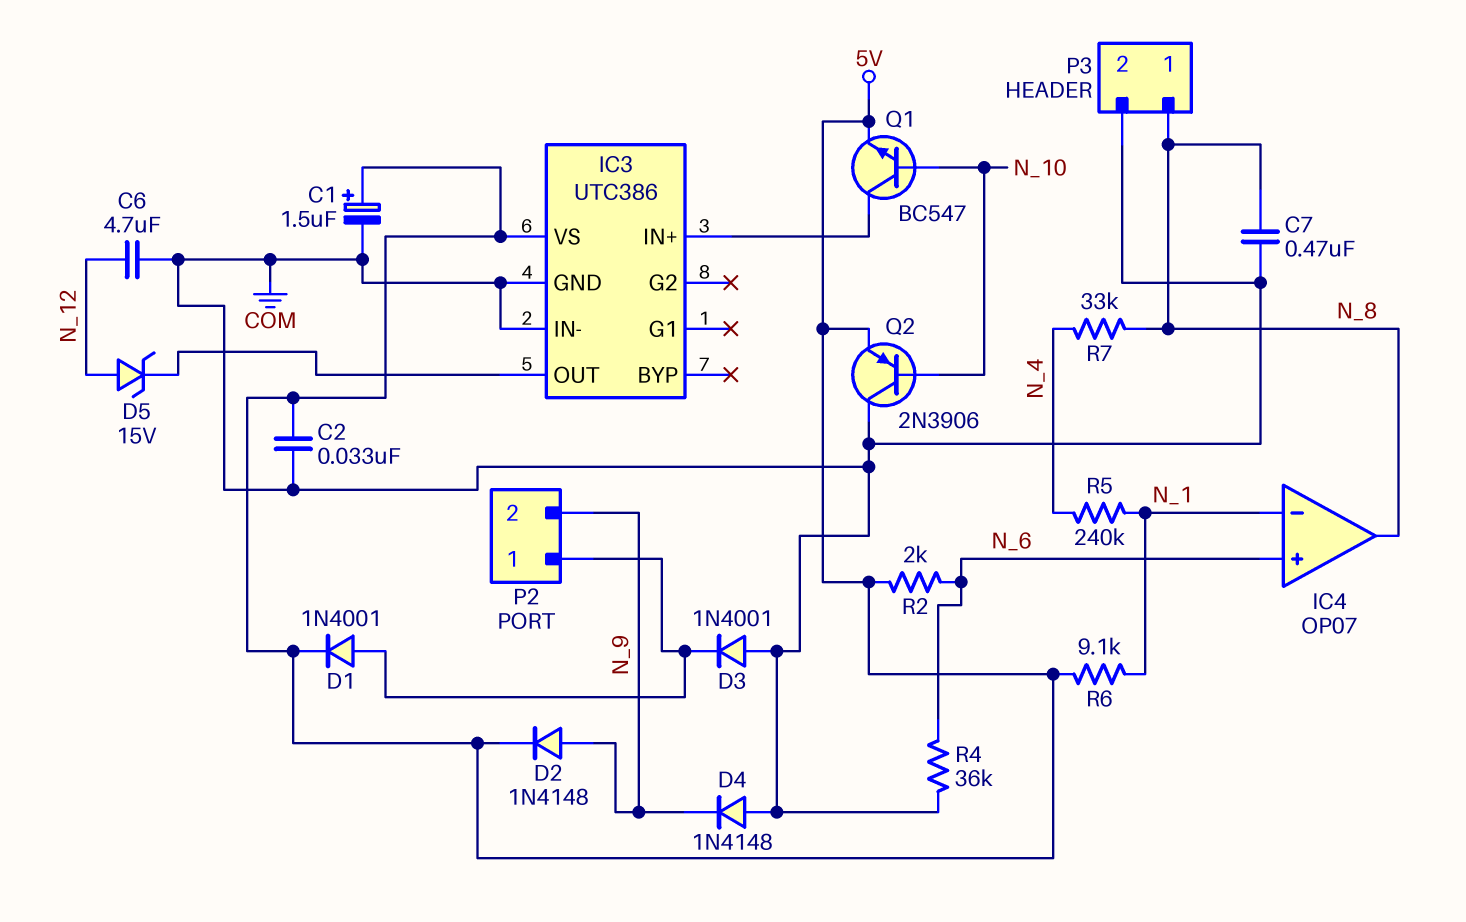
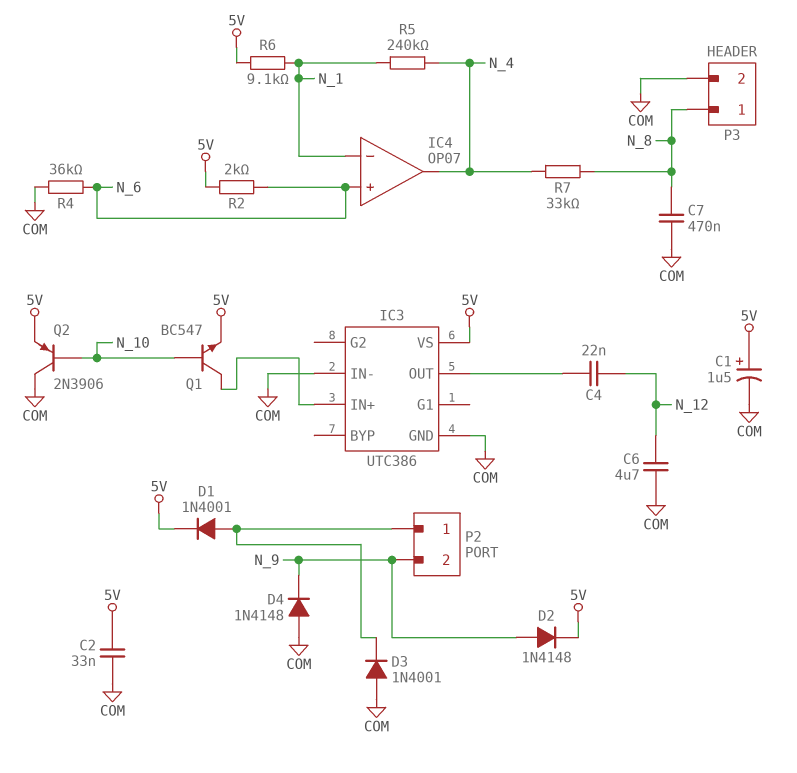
C4: none -> 22nF (IC3/OUT, N_12)
D5: zener 15V (A N_12, K IC3/OUT) -> none
IC4 pin out: N_8 -> N_4

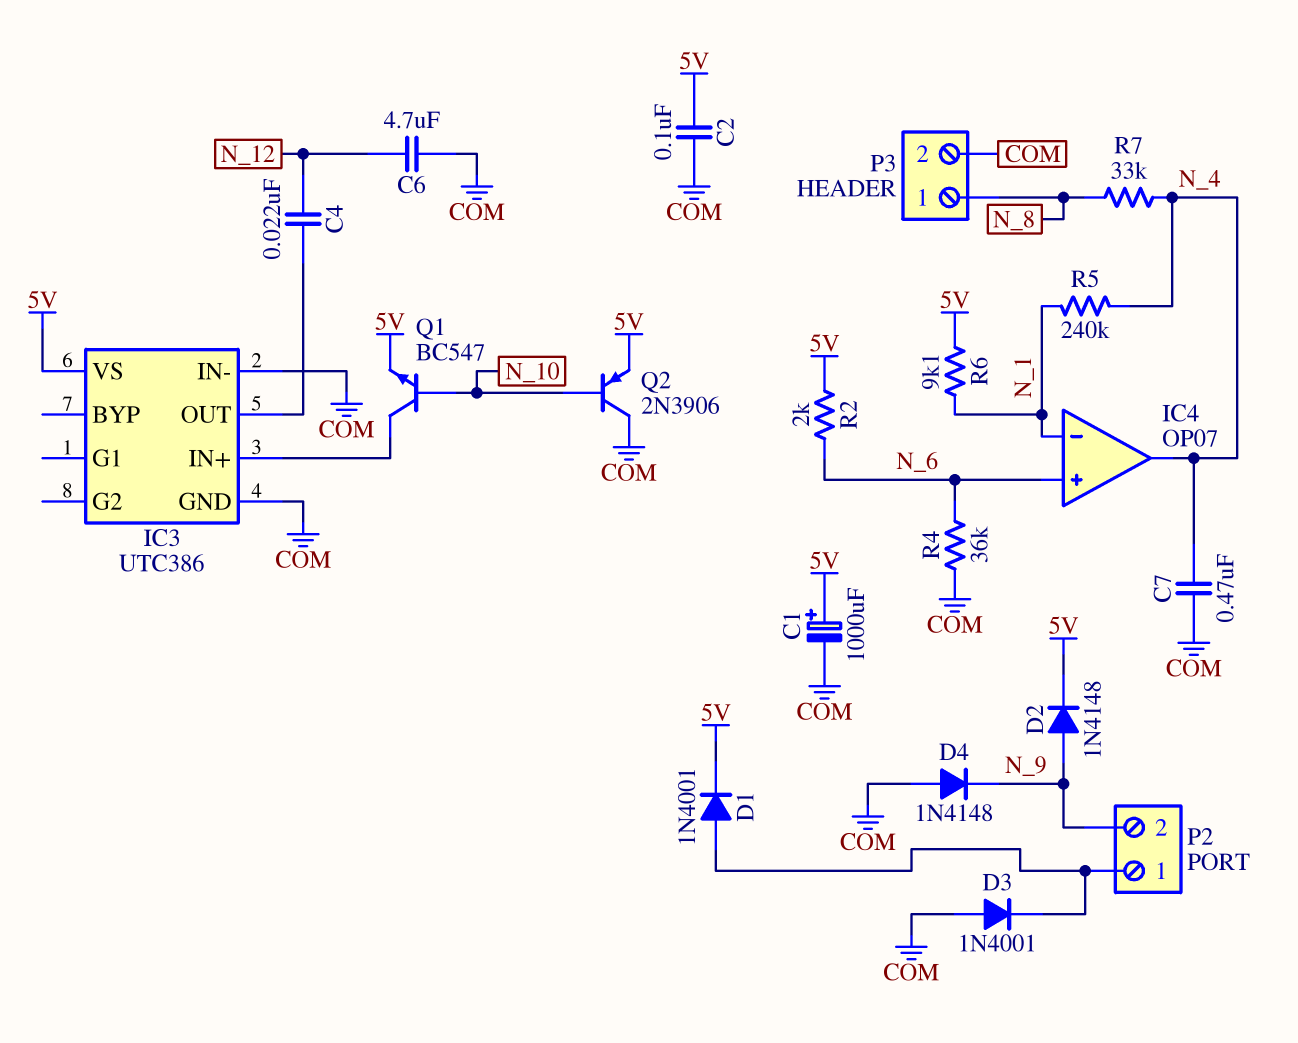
C1: 1.5uF (plus 5V, minus COM) -> 1000uF (plus 5V, minus COM)
C2: 33nF (5V, COM) -> 100nF (5V, COM)
C7: 470nF (COM, N_8) -> 470nF (COM, N_4)

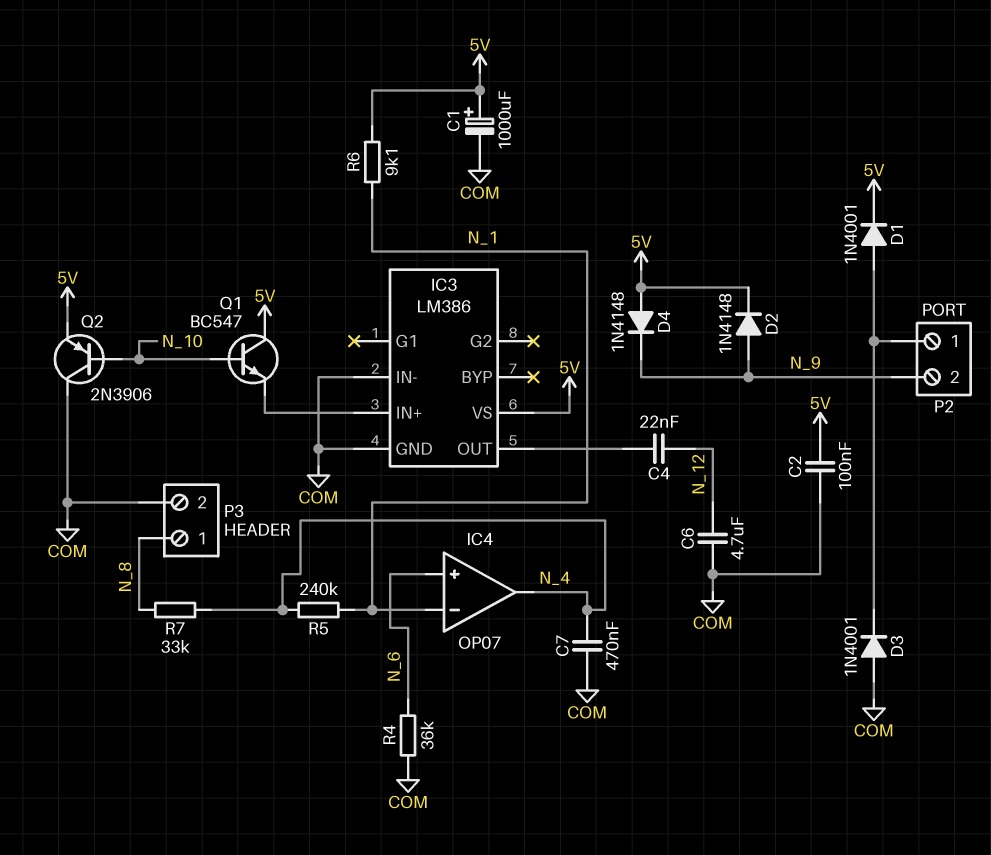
D4: diode 1N4148 (A COM, K N_9) -> diode 1N4148 (A 5V, K N_9)
IC3: UTC386 -> LM386
Q1: NPN BC547 (B N_10, C IC3/IN+, E 5V) -> NPN BC547 (B N_10, C 5V, E IC3/IN+)
R2: 2k (5V, N_6) -> none

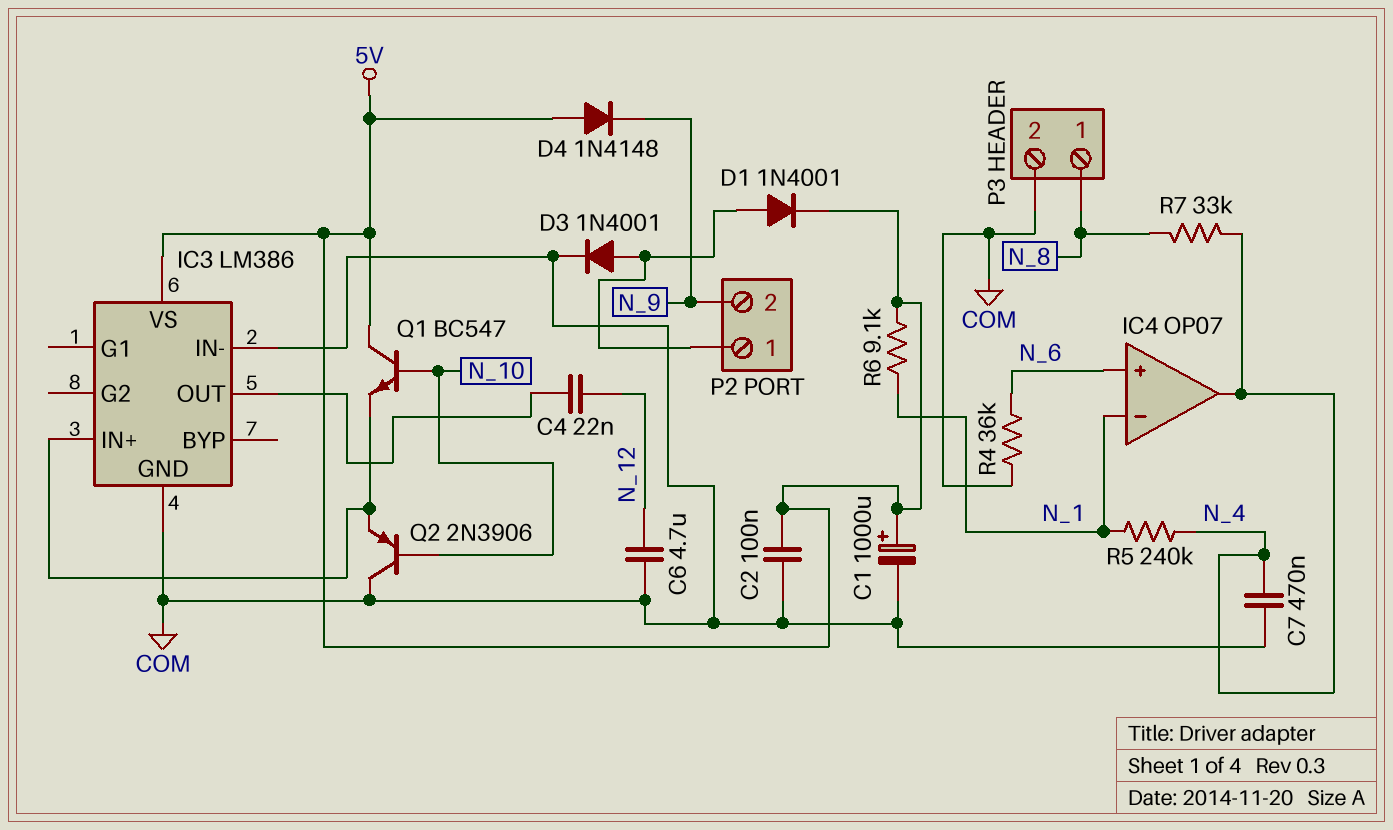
D2: diode 1N4148 (A N_9, K 5V) -> none
D3: diode 1N4001 (A COM, K P2/1) -> diode 1N4001 (A P2/1, K COM)
Q2: PNP 2N3906 (B N_10, C COM, E 5V) -> PNP 2N3906 (B N_10, C COM, E IC3/IN+)

